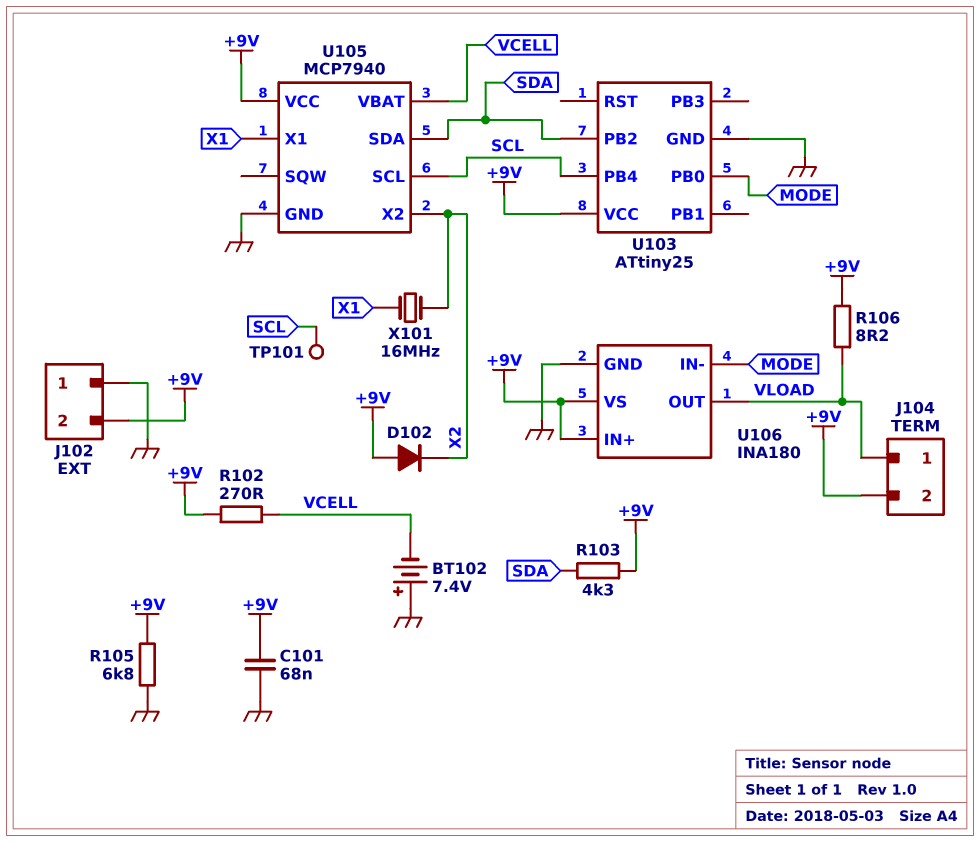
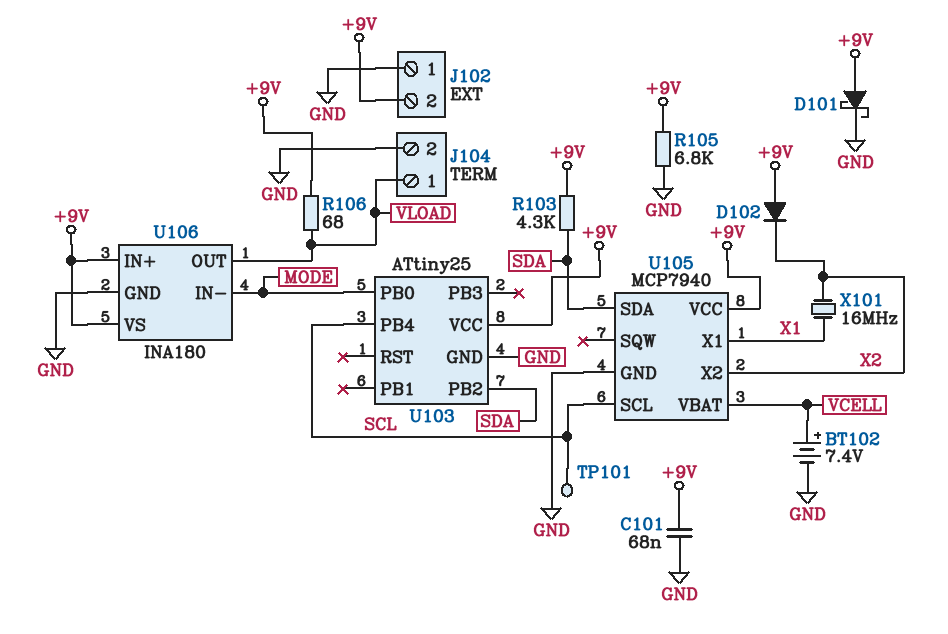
BT102: 7.4V (plus GND, minus VCELL) -> 7.4V (plus VCELL, minus GND)
D101: none -> schottky (A +9V, K GND)
J104 pin 2: +9V -> GND
R102: 270 (+9V, VCELL) -> none
R106: 8.2 (+9V, VLOAD) -> 68 (+9V, VLOAD)

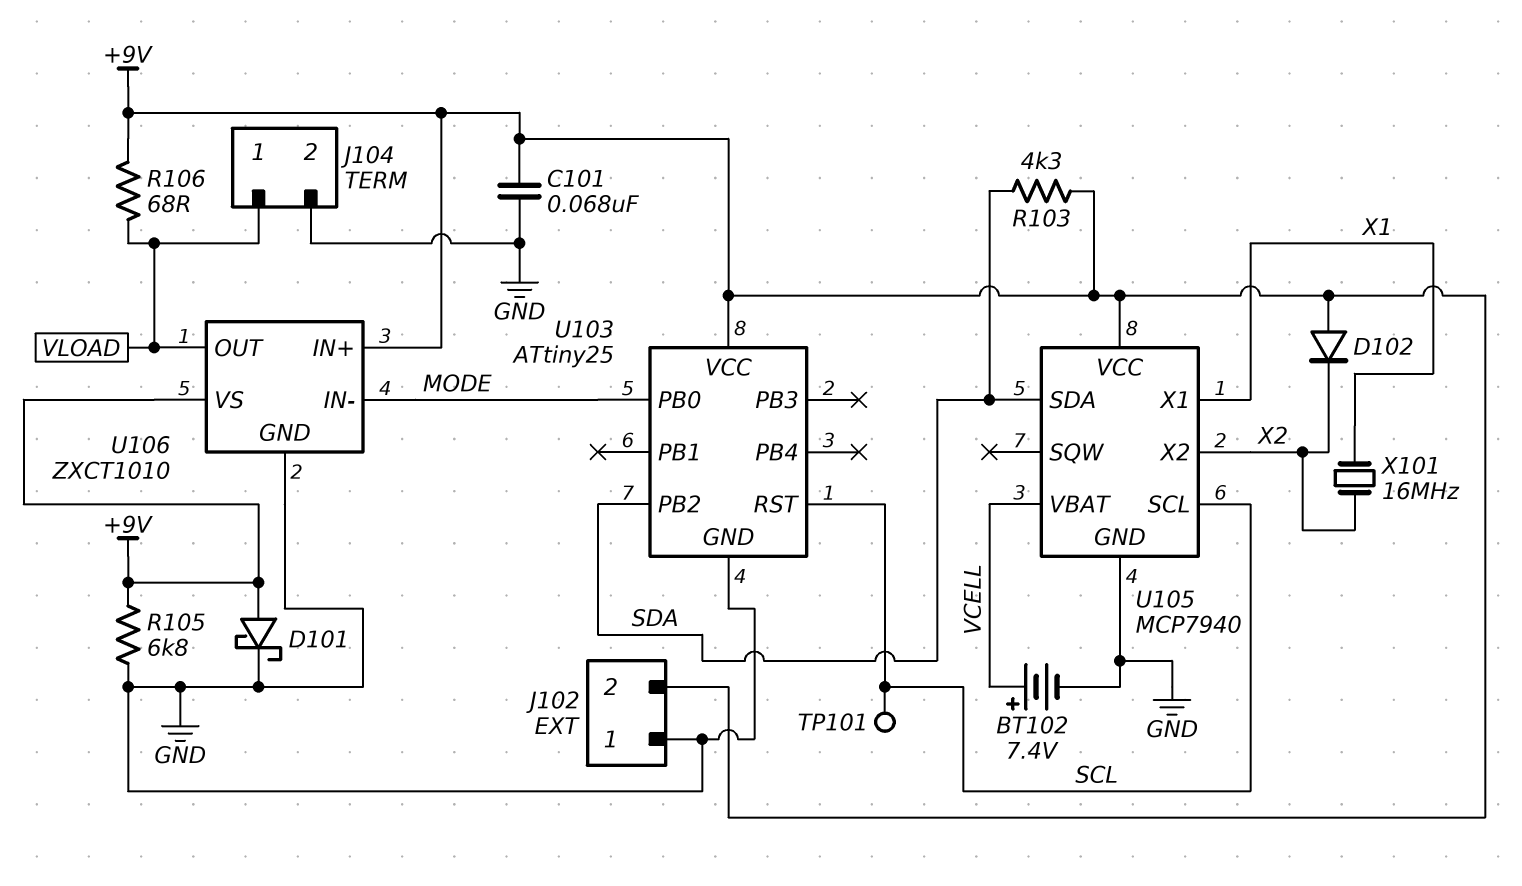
U103 pin PB4: SCL -> none
U103 pin RST: none -> SCL
U106: INA180 -> ZXCT1010

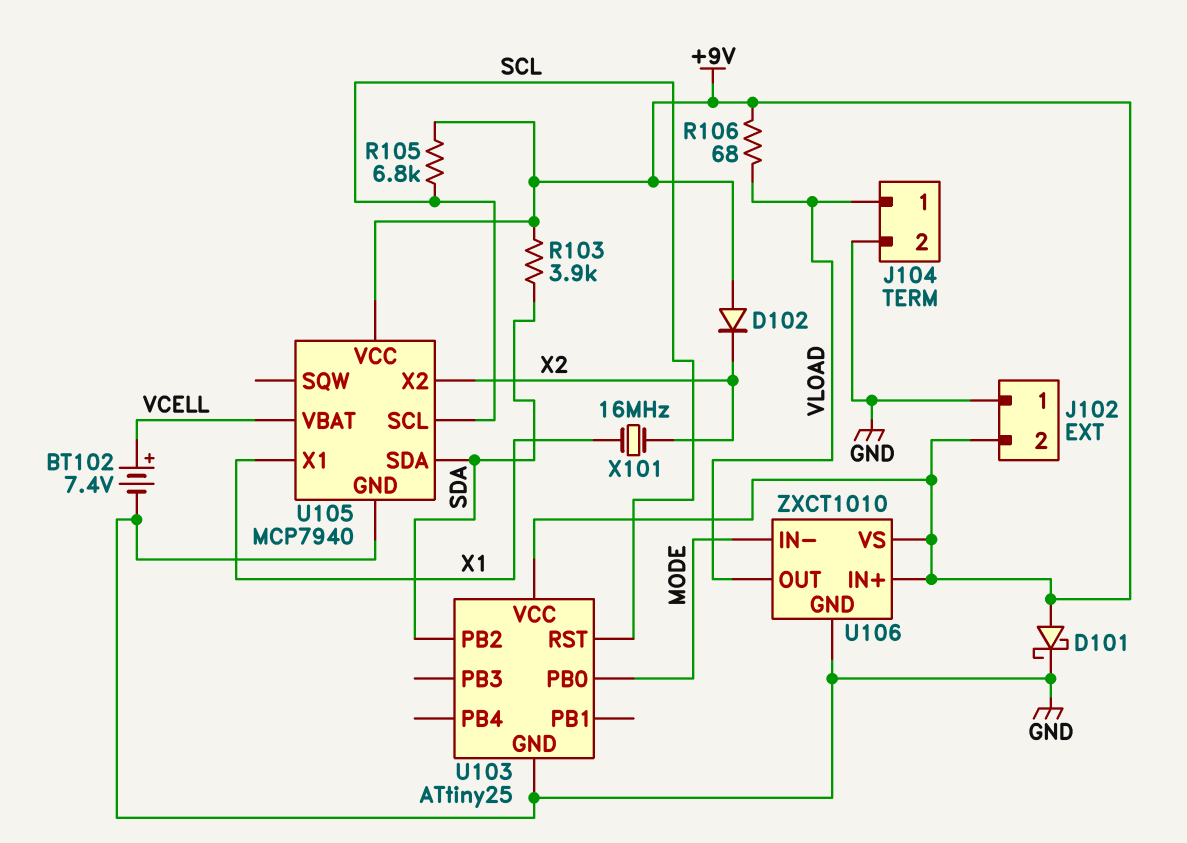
C101: 68nF (+9V, GND) -> none
R103: 4.3k (+9V, SDA) -> 3.9k (+9V, SDA)
R105: 6.8k (+9V, GND) -> 6.8k (+9V, SCL)
TP101: test point (SCL) -> none

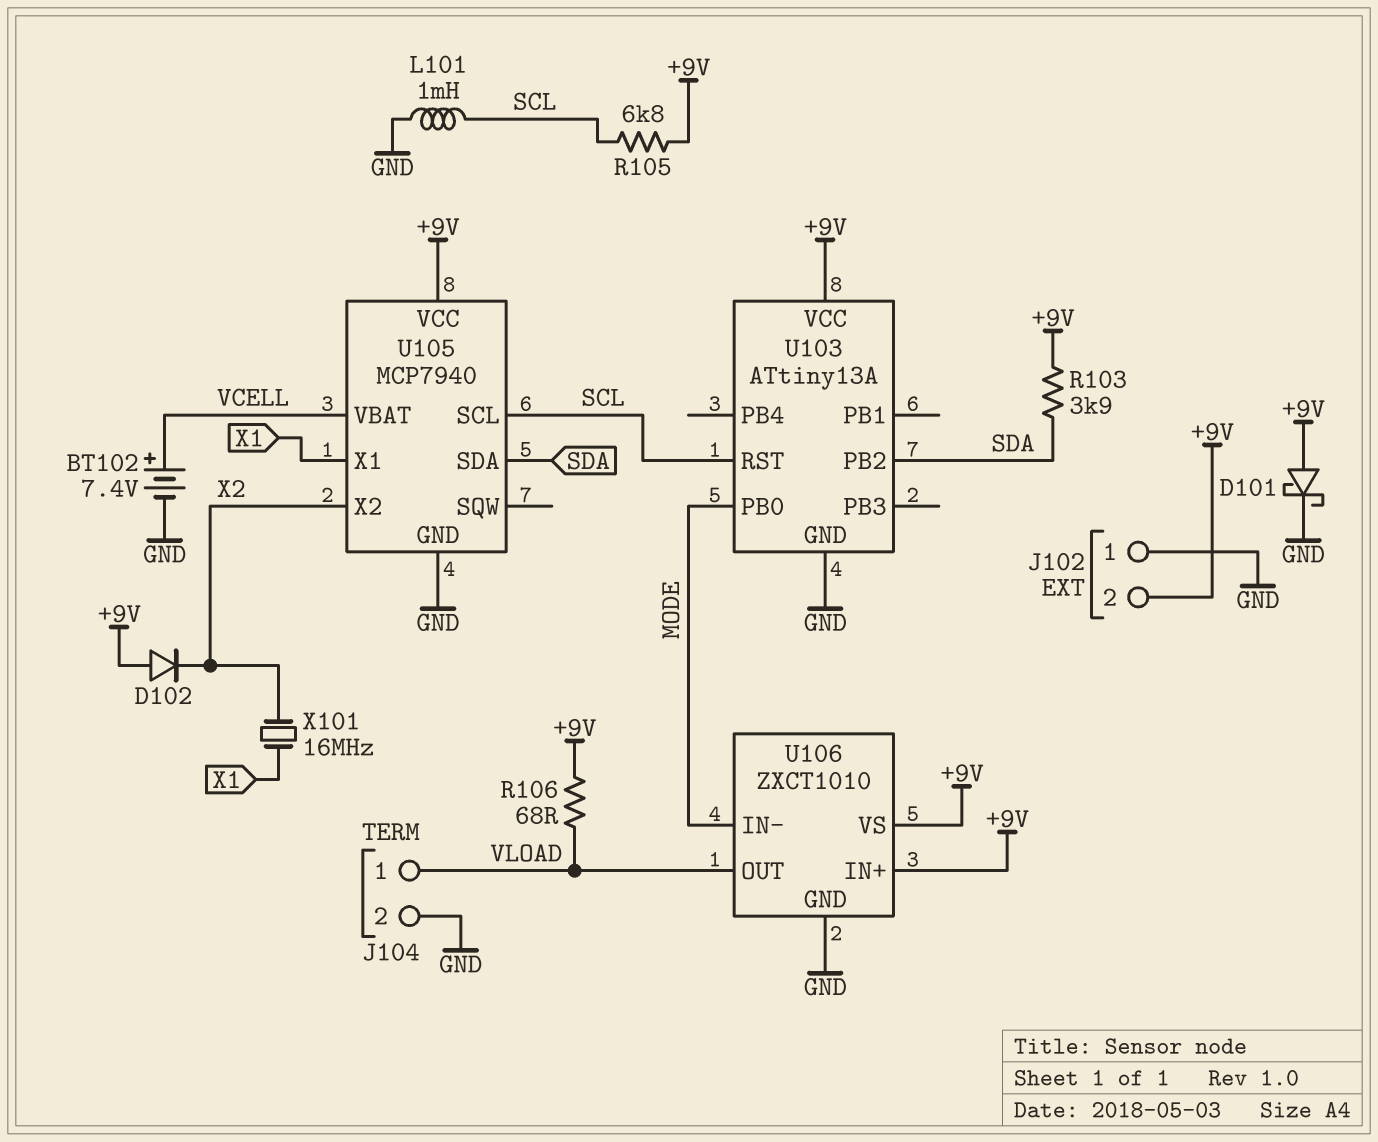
L101: none -> 1mH (GND, SCL)
U103: ATtiny25 -> ATtiny13A

